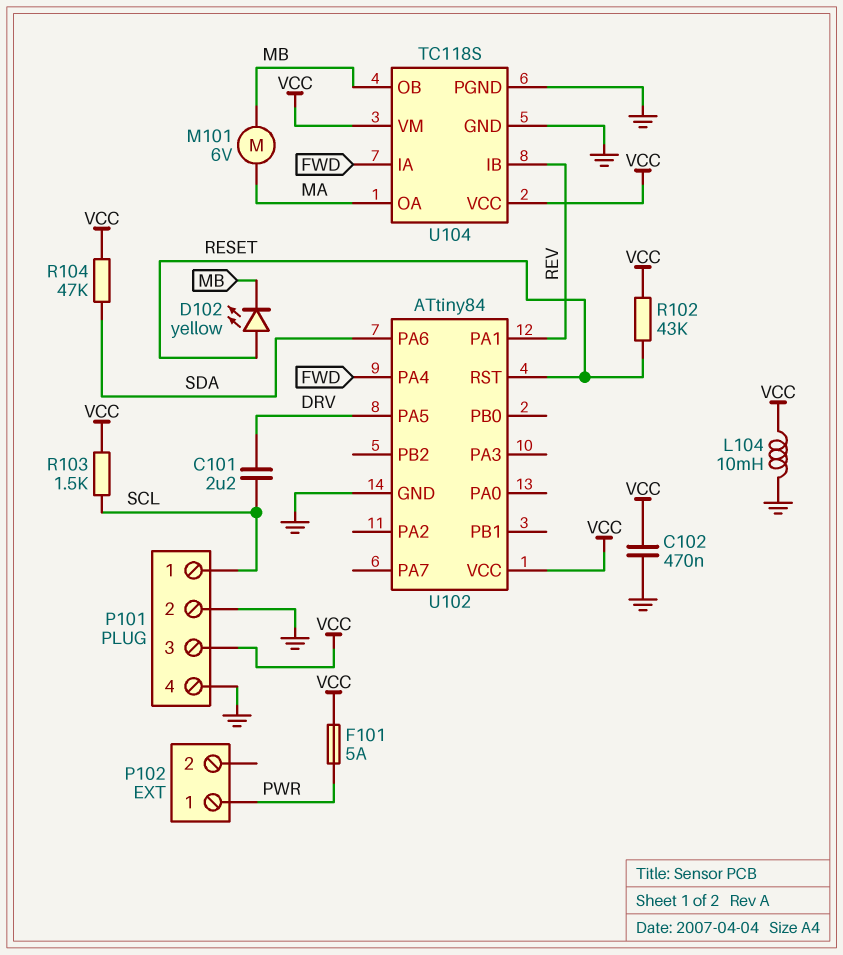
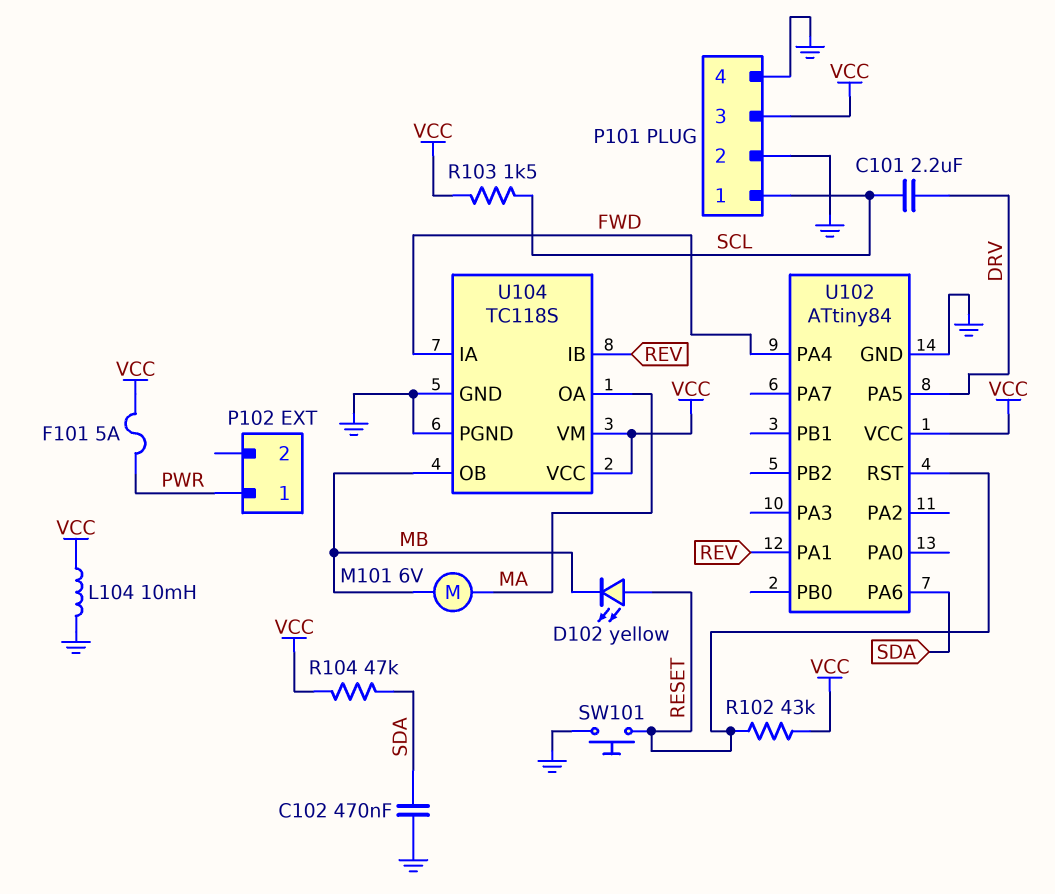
C102: 470nF (GND, VCC) -> 470nF (GND, SDA)
SW101: none -> button (GND, RESET)

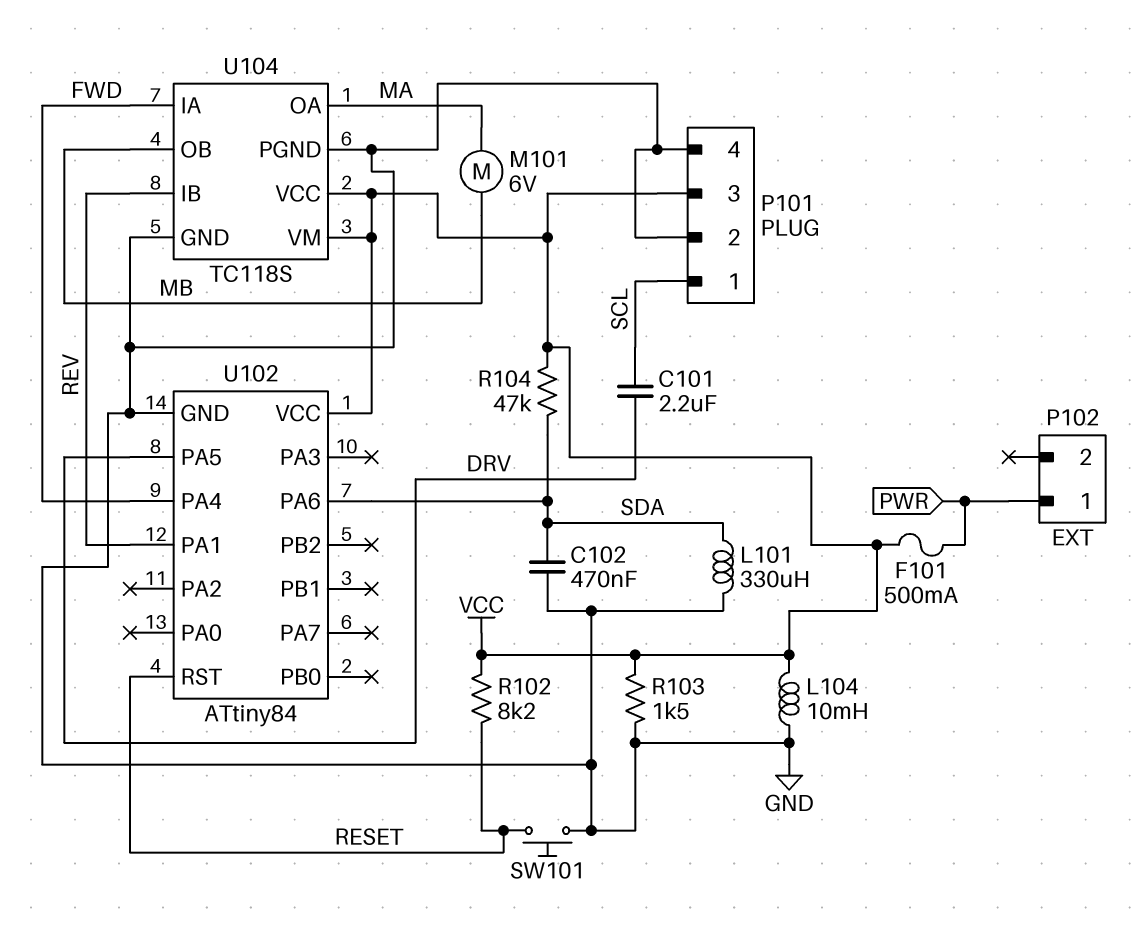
D102: LED yellow (A RESET, K MB) -> none
F101: 5A (PWR, VCC) -> 500mA (PWR, VCC)
L101: none -> 330uH (GND, SDA)
R102: 43k (RESET, VCC) -> 8.2k (RESET, VCC)
R103: 1.5k (SCL, VCC) -> 1.5k (GND, VCC)

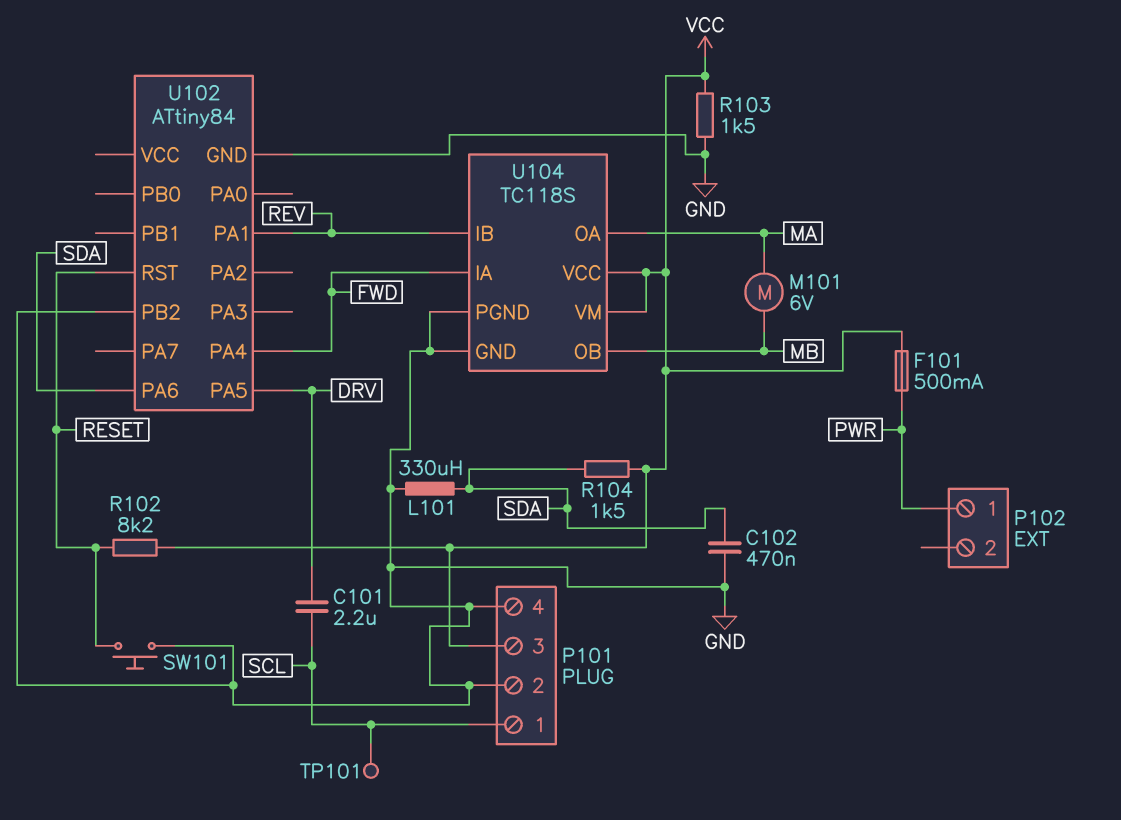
L104: 10mH (GND, VCC) -> none
R104: 47k (SDA, VCC) -> 1.5k (SDA, VCC)
TP101: none -> test point (SCL)
U102 pin PB2: none -> GND
U102 pin VCC: VCC -> none

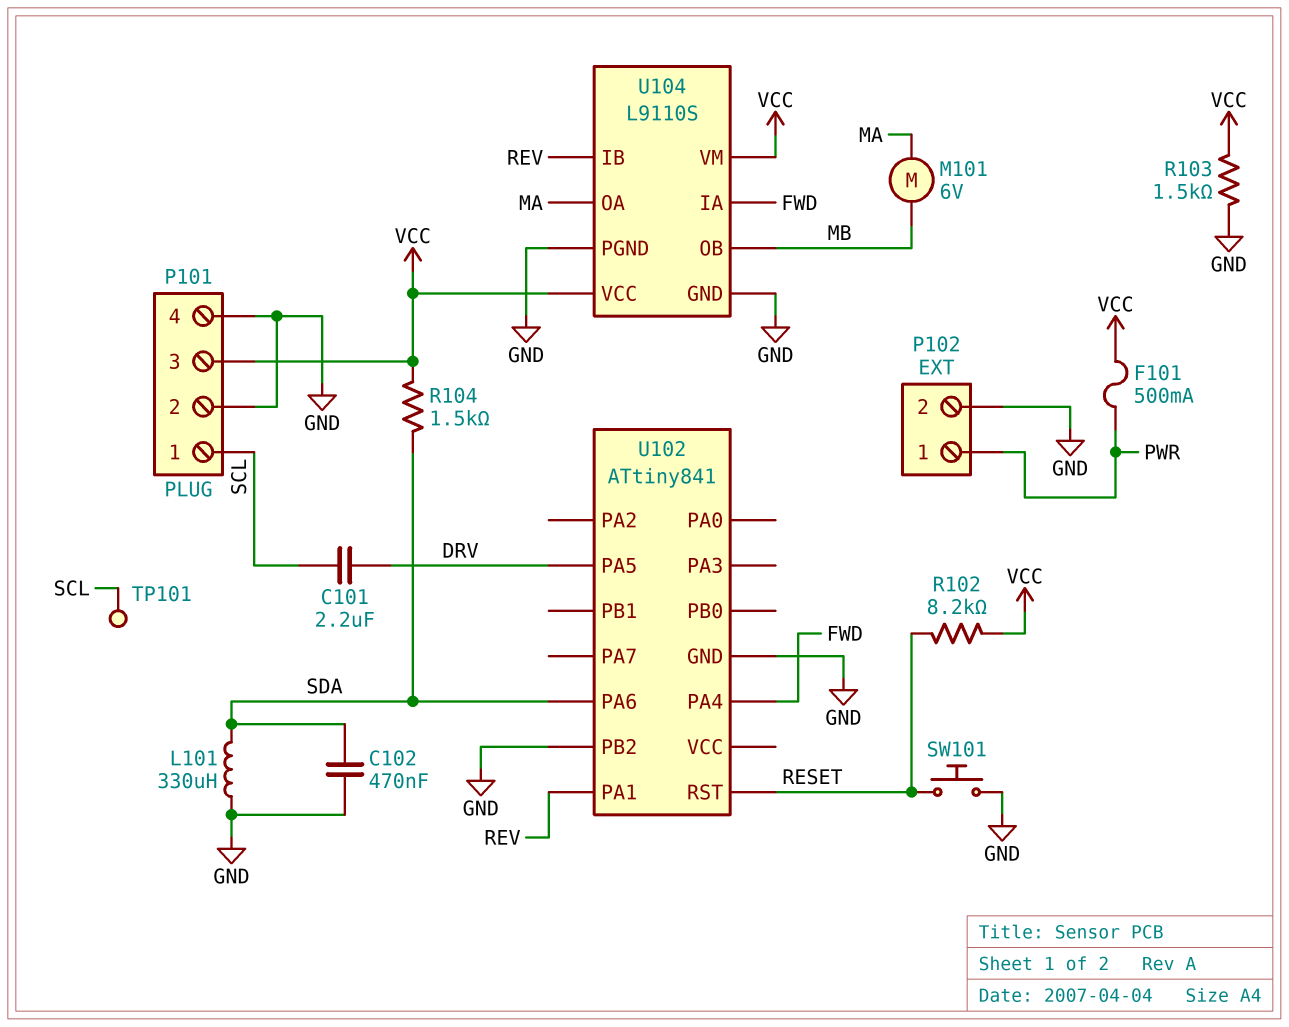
P102 pin 2: none -> GND
U102: ATtiny84 -> ATtiny841
U104: TC118S -> L9110S

